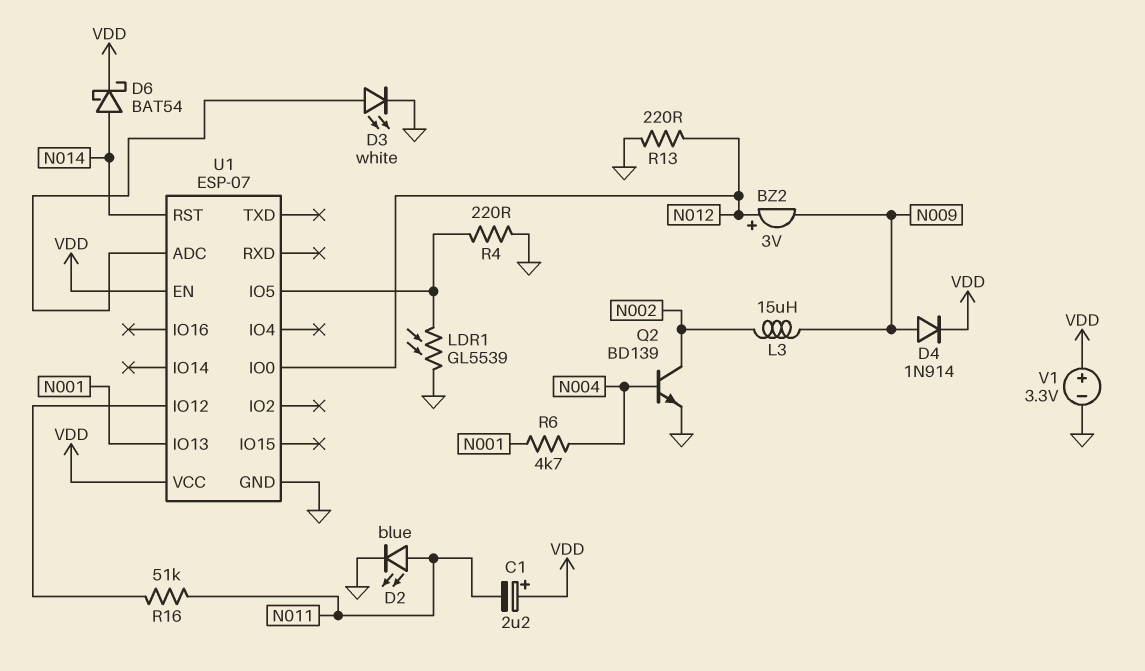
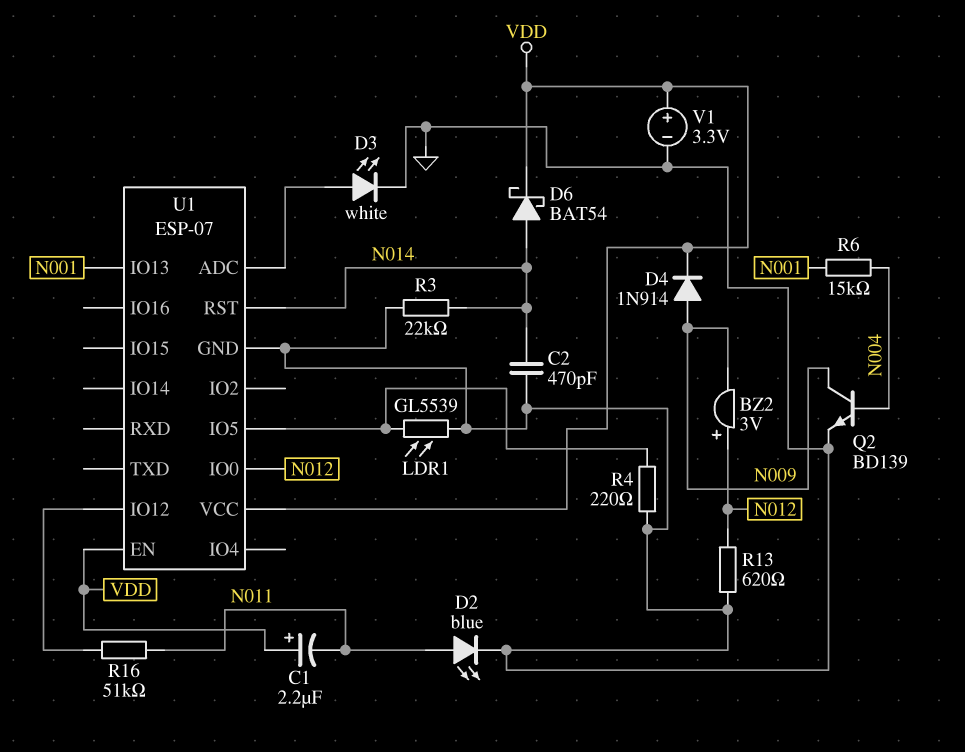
C2: none -> 470pF (GND, N014)
L3: 15uH (N002, N009) -> none
Q2: NPN BD139 (B N004, C N002, E GND) -> NPN BD139 (B N004, C N009, E GND)
R3: none -> 22k (GND, N014)
R6: 4.7k (N001, N004) -> 15k (N001, N004)
R13: 220 (GND, N012) -> 620 (GND, N012)

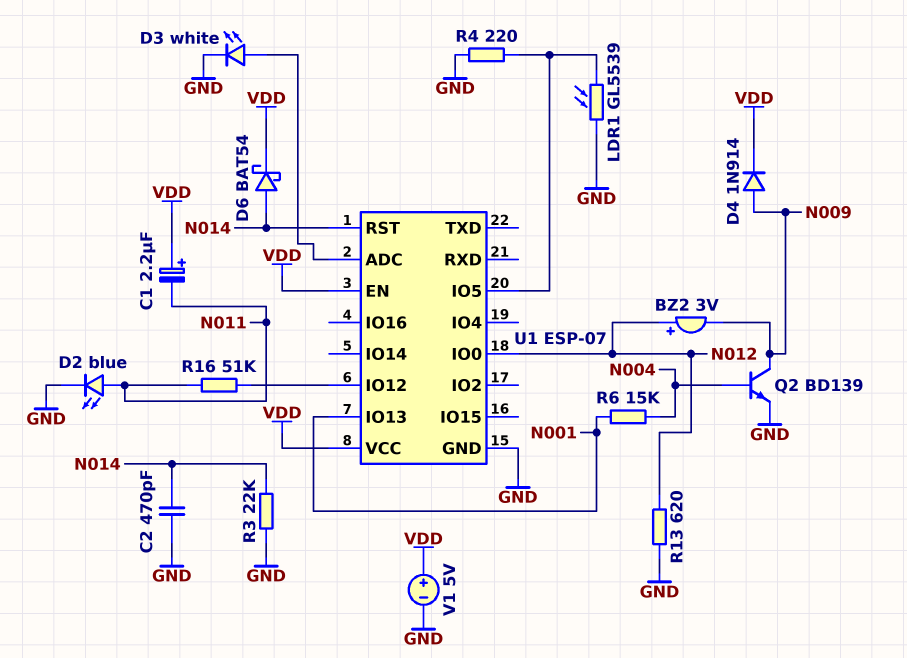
V1: 3.3V (plus VDD, minus GND) -> 5V (plus VDD, minus GND)

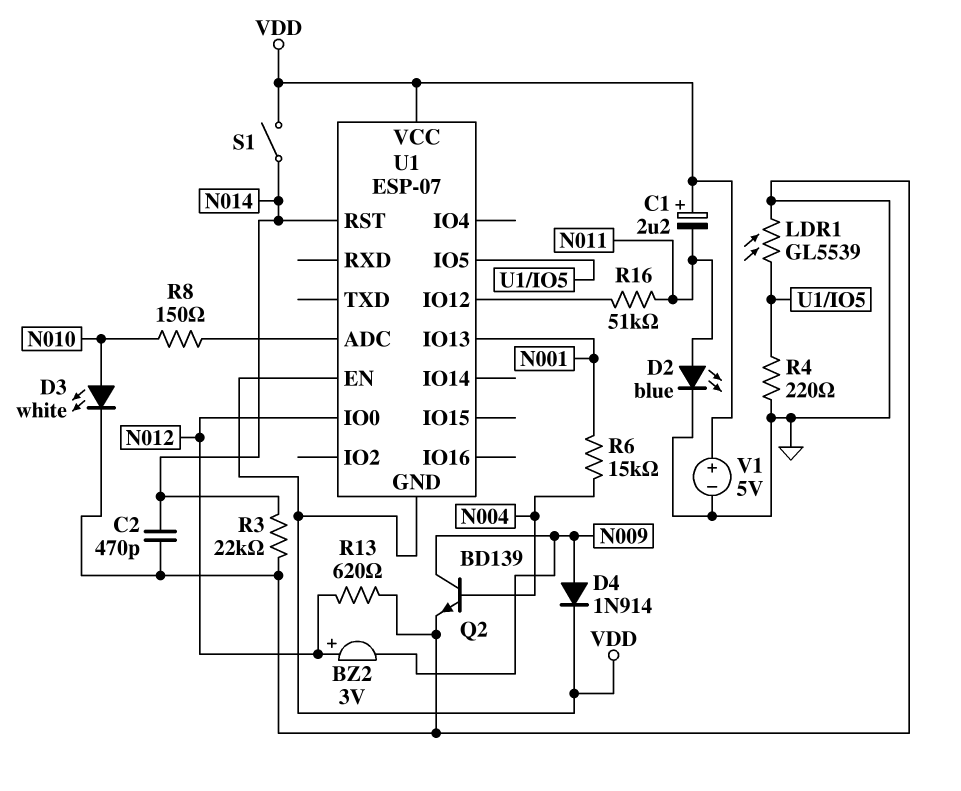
D3: LED white (A U1/ADC, K GND) -> LED white (A N010, K GND)
D6: schottky BAT54 (A N014, K VDD) -> none
R8: none -> 150 (N010, U1/ADC)
S1: none -> switch (N014, VDD)
U1 pin GND: GND -> VDD

